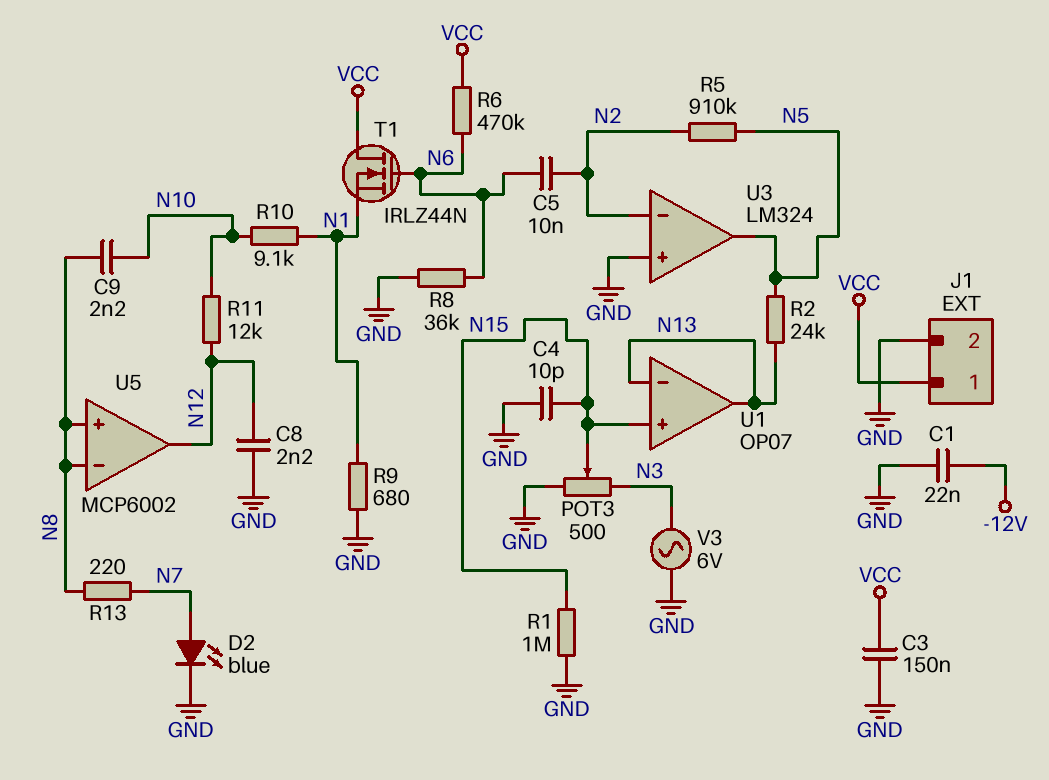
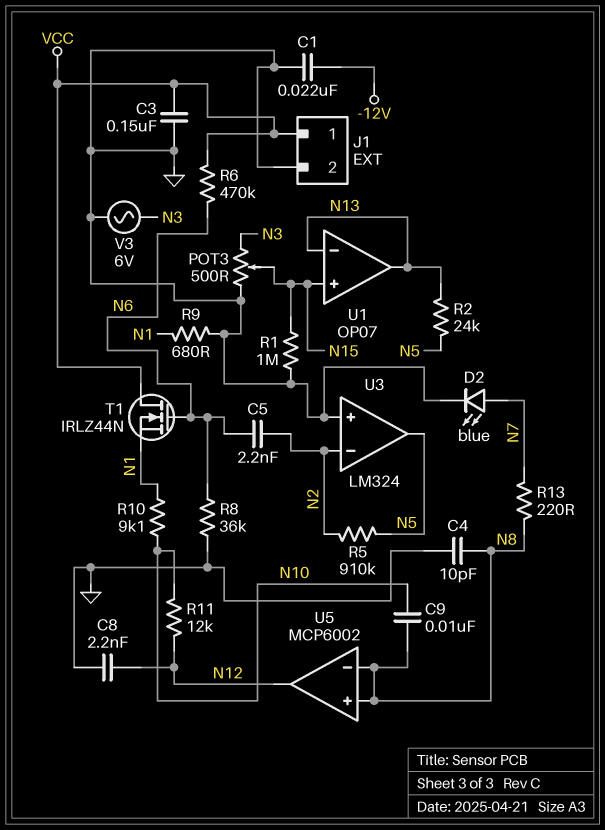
C4: 10pF (GND, N15) -> 10pF (GND, N8)
C5: 10nF (N2, N6) -> 2.2nF (N2, N6)
C9: 2.2nF (N8, N10) -> 10nF (N8, N10)

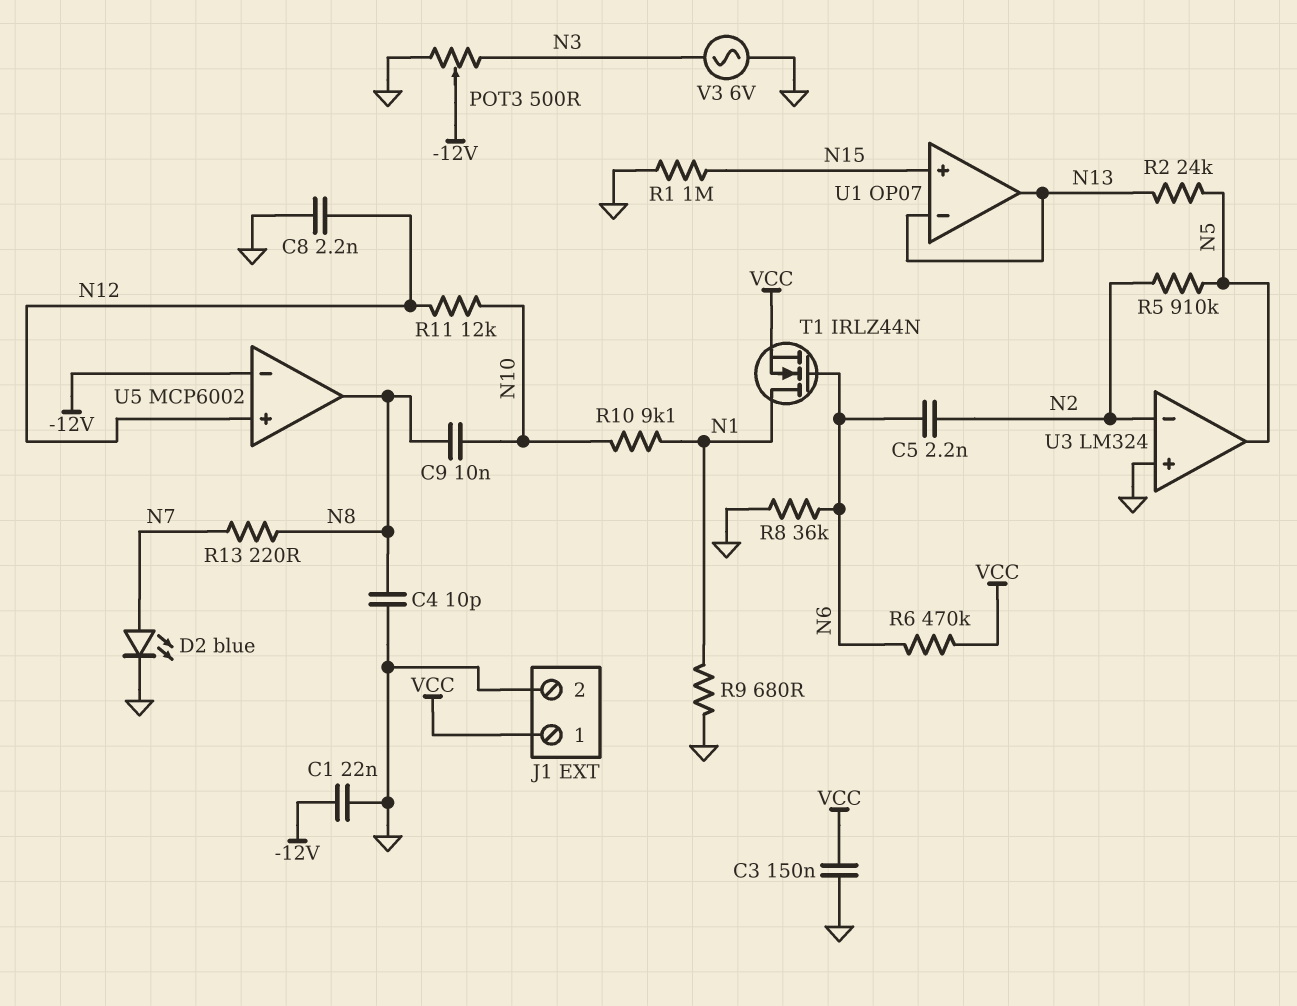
POT3: 500 (GND, N3, wiper N15) -> 500 (GND, N3, wiper -12V)
T1: NMOS IRLZ44N (G N6, D VCC, S N1) -> NMOS IRLZ44N (G N6, D N1, S VCC)
U5 pin in+: N8 -> N12
U5 pin in-: N8 -> -12V
U5 pin out: N12 -> N8

